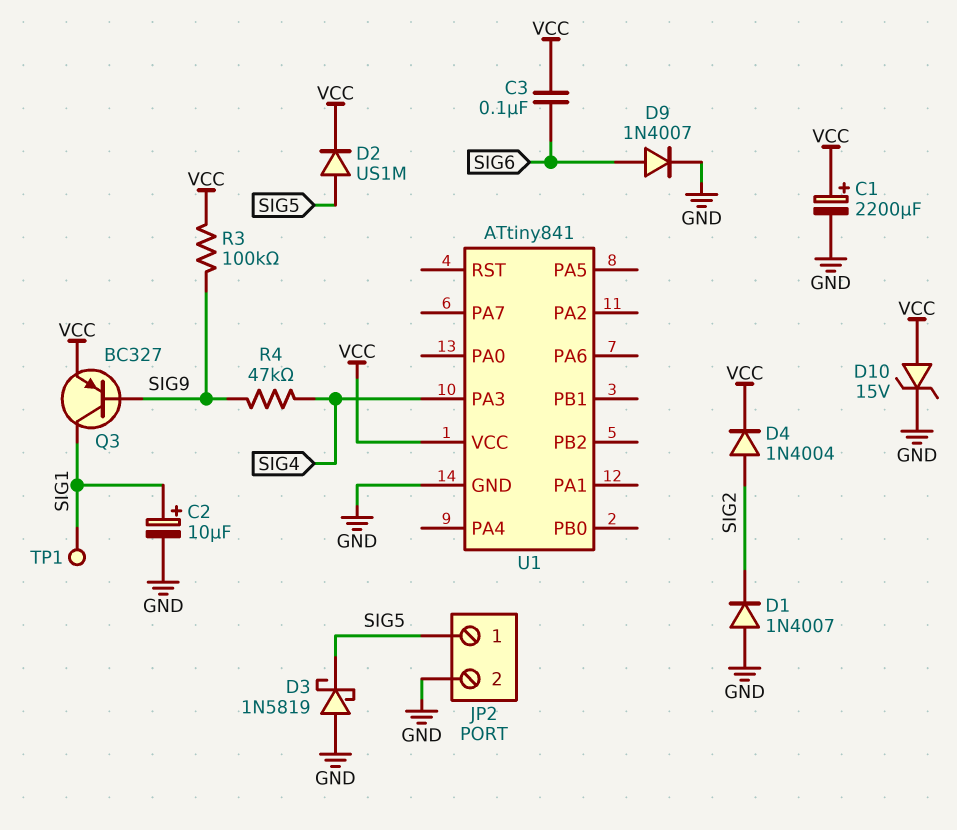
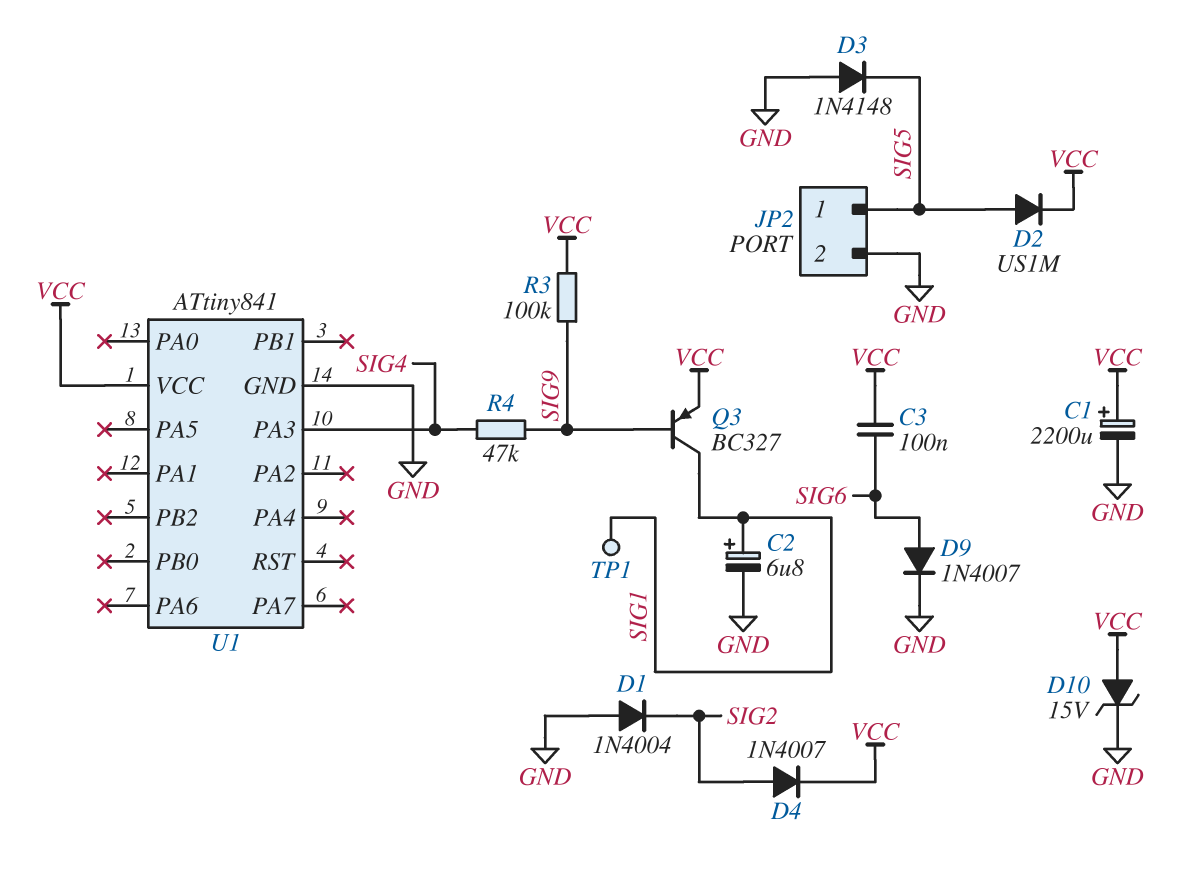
C2: 10uF (plus SIG1, minus GND) -> 6.8uF (plus SIG1, minus GND)
D1: diode 1N4007 (A GND, K SIG2) -> diode 1N4004 (A GND, K SIG2)
D3: schottky 1N5819 (A GND, K SIG5) -> diode 1N4148 (A GND, K SIG5)
D4: diode 1N4004 (A SIG2, K VCC) -> diode 1N4007 (A SIG2, K VCC)

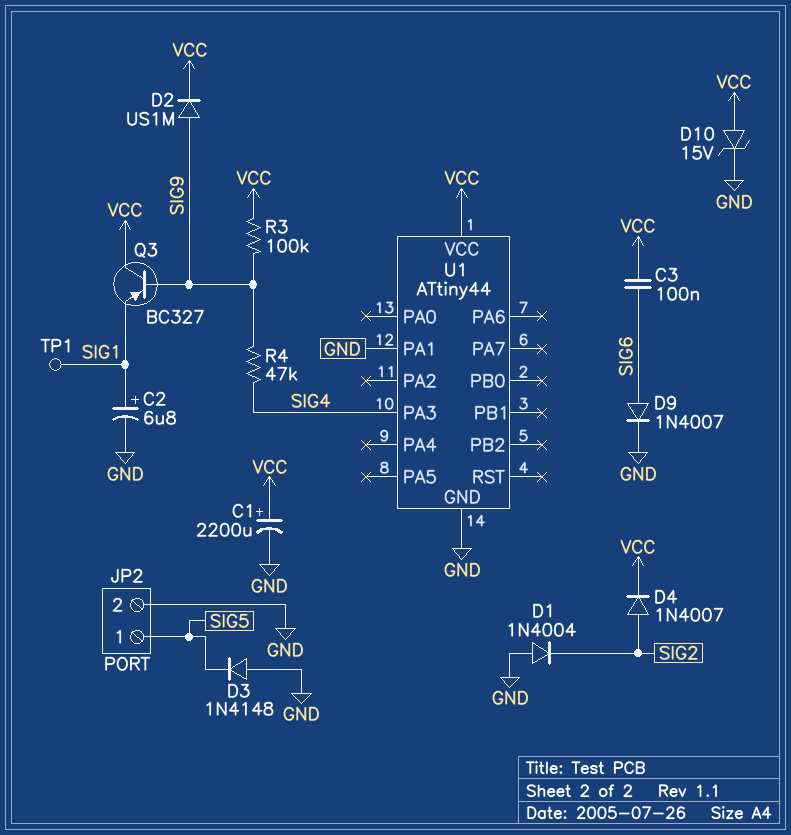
D2: diode US1M (A SIG5, K VCC) -> diode US1M (A SIG9, K VCC)
Q3: PNP BC327 (B SIG9, C SIG1, E VCC) -> PNP BC327 (B SIG9, C VCC, E SIG1)
U1: ATtiny841 -> ATtiny44
U1 pin PA1: none -> GND

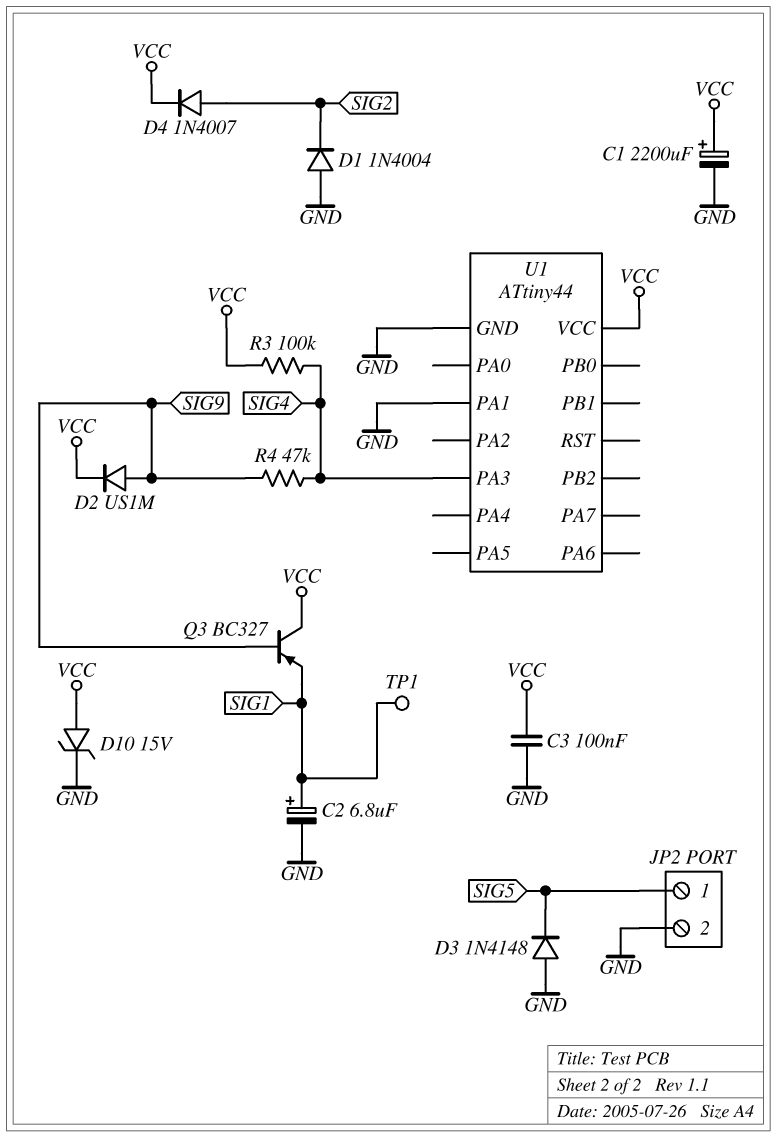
C3: 100nF (SIG6, VCC) -> 100nF (GND, VCC)
D9: diode 1N4007 (A SIG6, K GND) -> none
R3: 100k (SIG9, VCC) -> 100k (SIG4, VCC)

